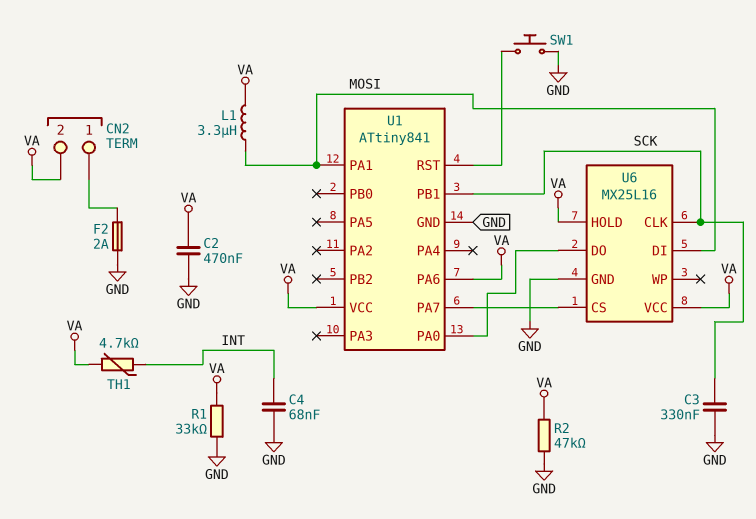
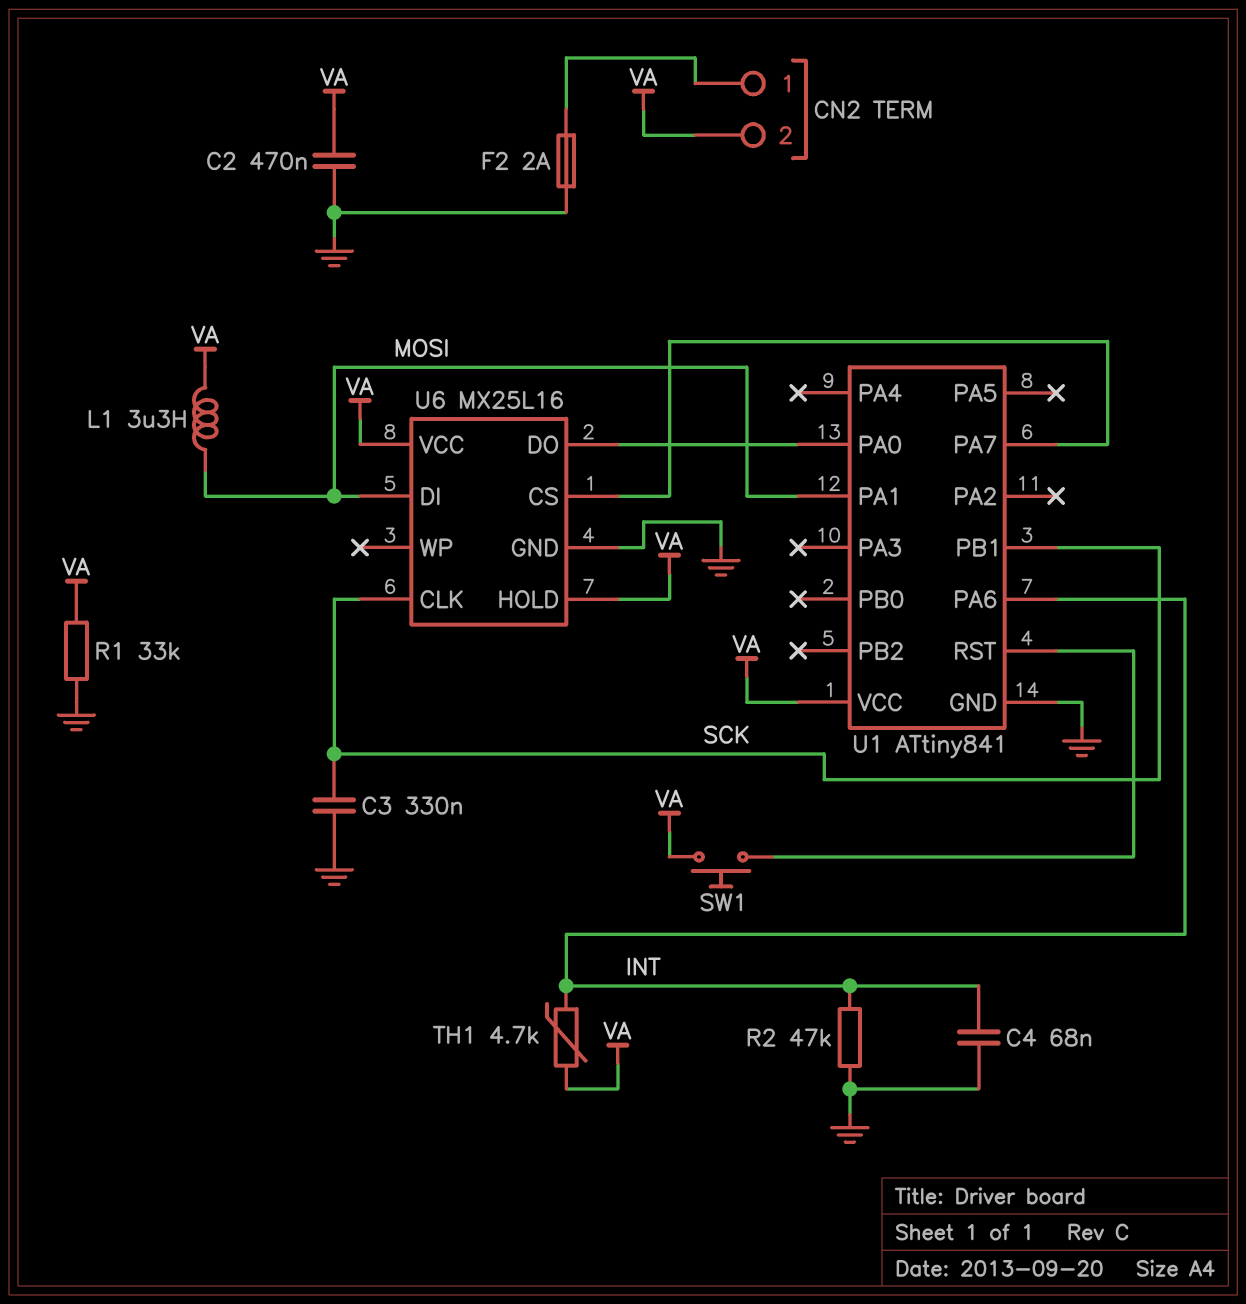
R2: 47k (GND, VA) -> 47k (GND, INT)
SW1: button (GND, U1/RST) -> button (U1/RST, VA)
U1 pin PA6: VA -> INT

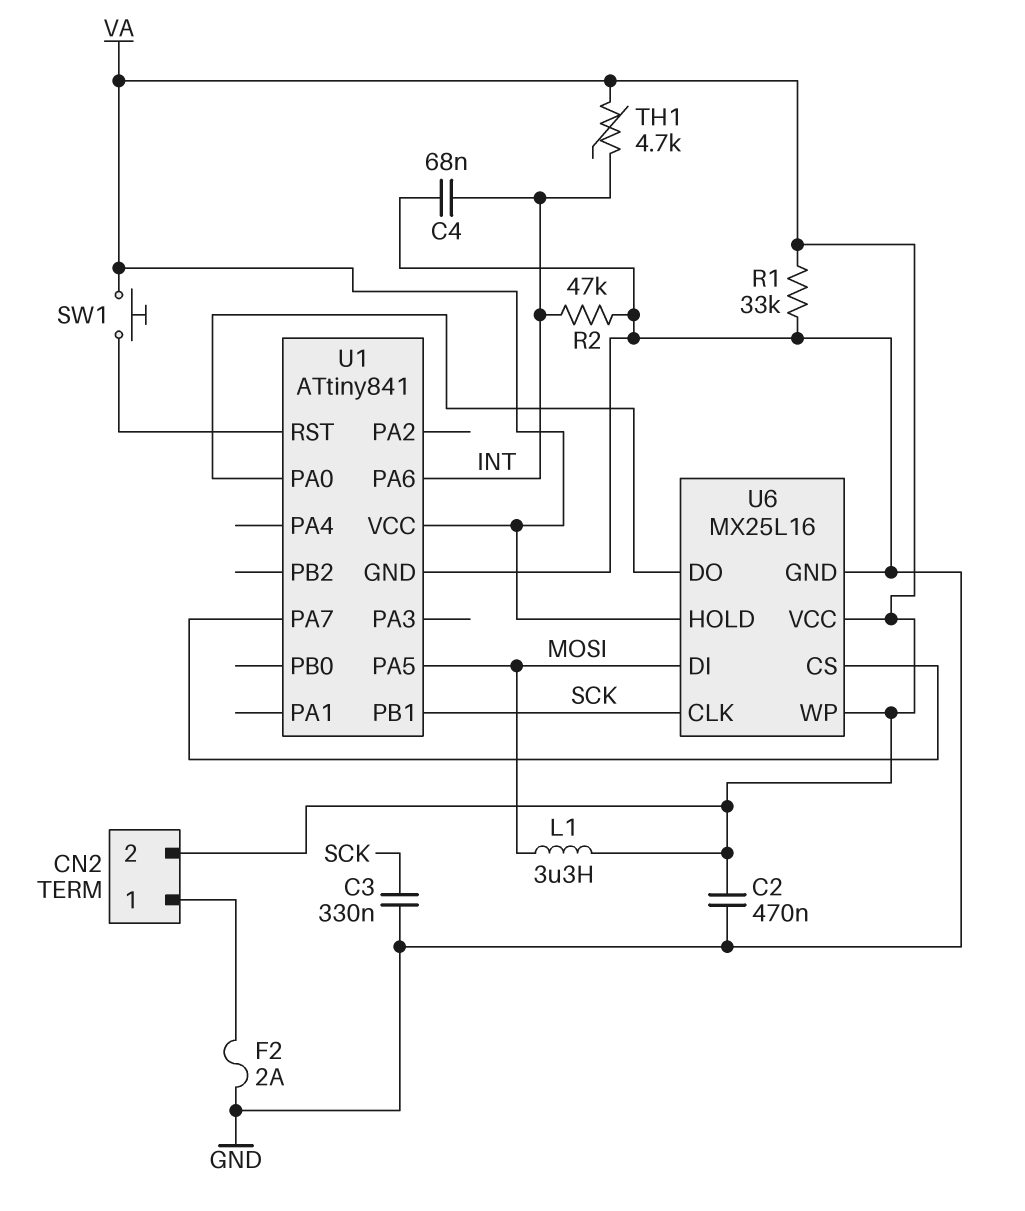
U1 pin PA1: MOSI -> none
U1 pin PA5: none -> MOSI
U6 pin WP: none -> VA

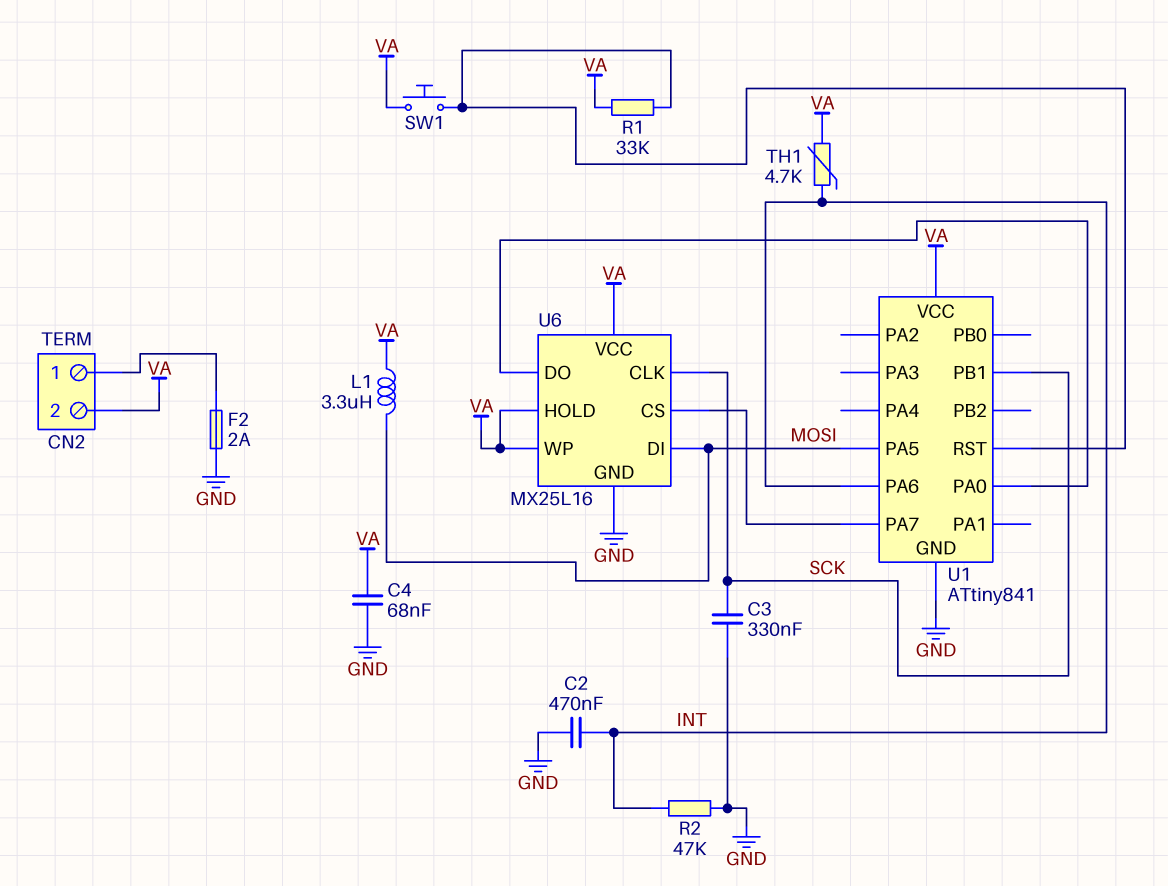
C2: 470nF (GND, VA) -> 470nF (GND, INT)
C4: 68nF (GND, INT) -> 68nF (GND, VA)
R1: 33k (GND, VA) -> 33k (U1/RST, VA)

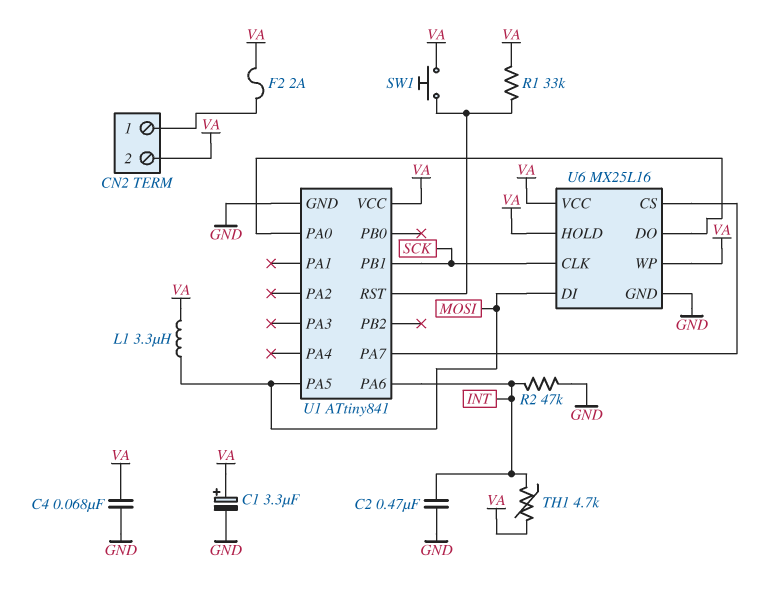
C1: none -> 3.3uF (plus VA, minus GND)
C3: 330nF (GND, SCK) -> none
F2: 2A (CN2/1, GND) -> 2A (CN2/1, VA)

